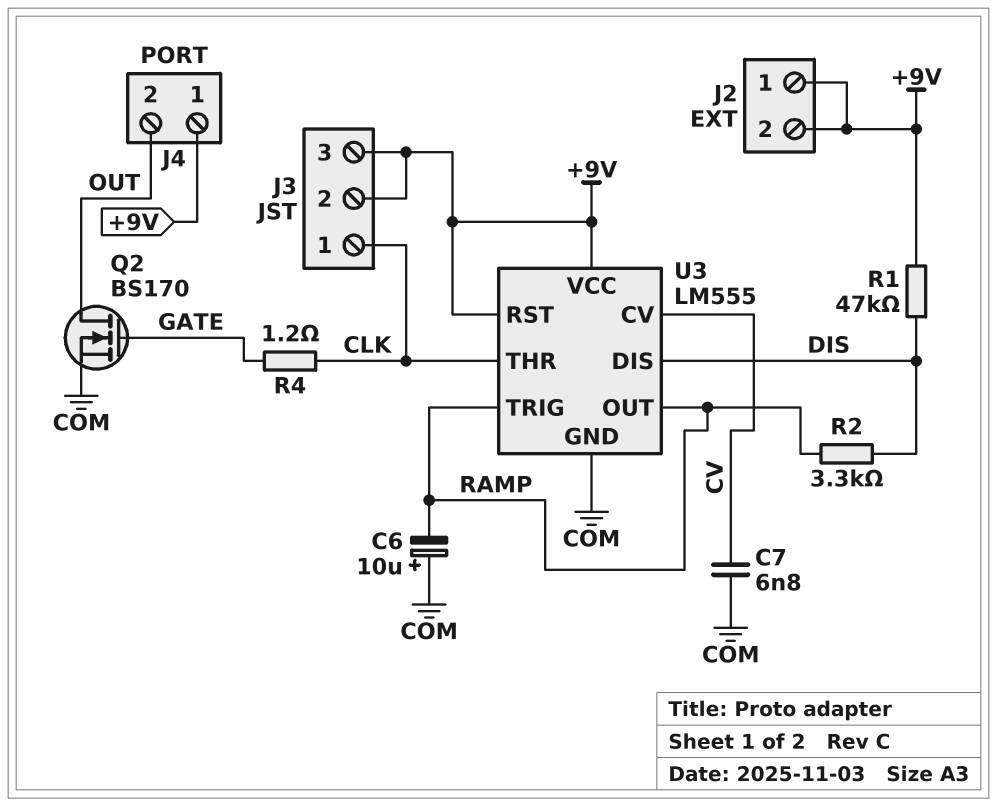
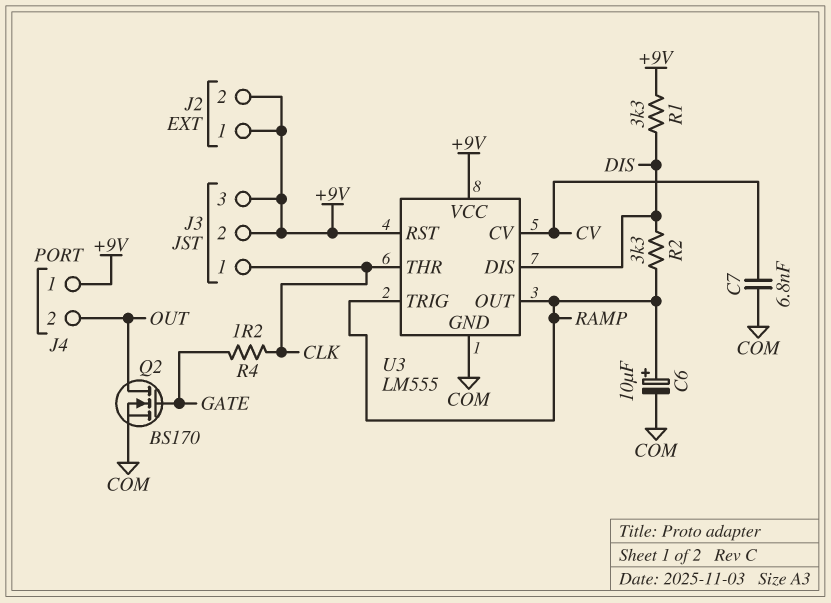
C6: 10uF (plus COM, minus RAMP) -> 10uF (plus RAMP, minus COM)
R1: 47k (+9V, DIS) -> 3.3k (+9V, DIS)

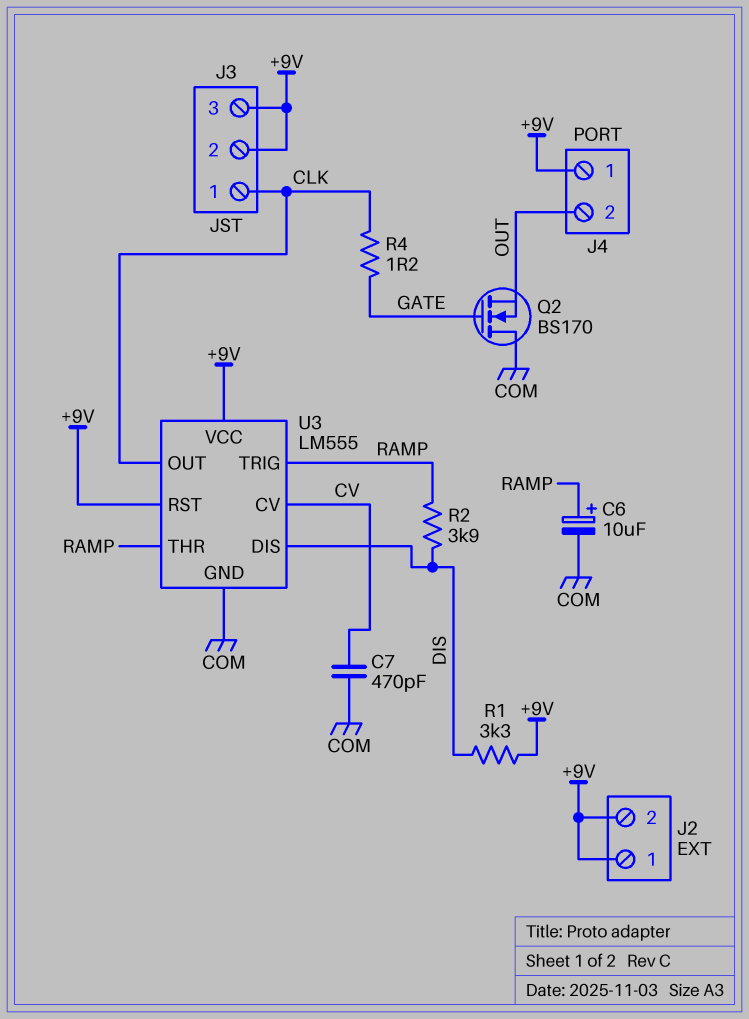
C7: 6.8nF (COM, CV) -> 470pF (COM, CV)
Q2: NMOS BS170 (G GATE, D OUT, S COM) -> NMOS BS170 (G GATE, D COM, S OUT)
R2: 3.3k (DIS, RAMP) -> 3.9k (DIS, RAMP)
U3 pin OUT: RAMP -> CLK
U3 pin THR: CLK -> RAMP

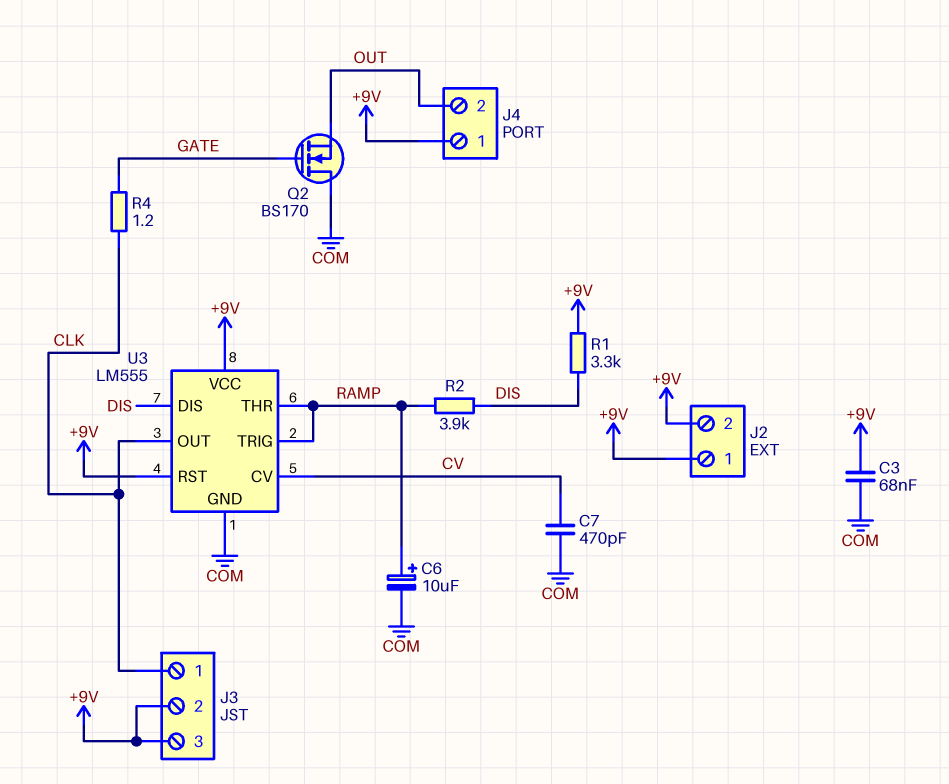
C3: none -> 68nF (+9V, COM)

